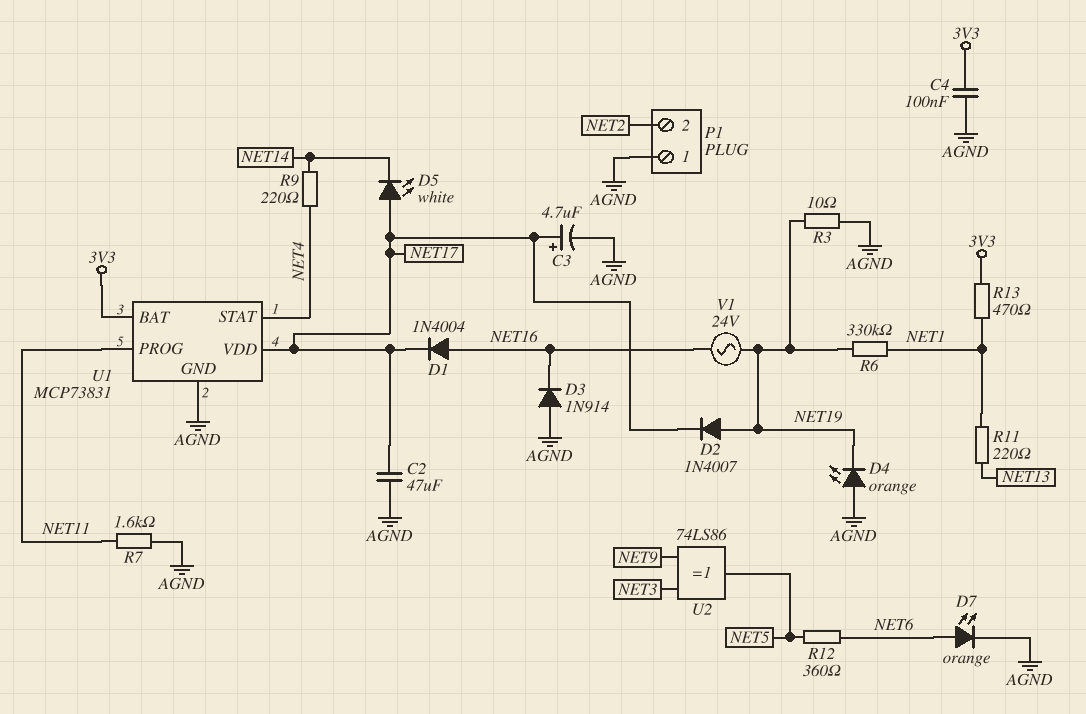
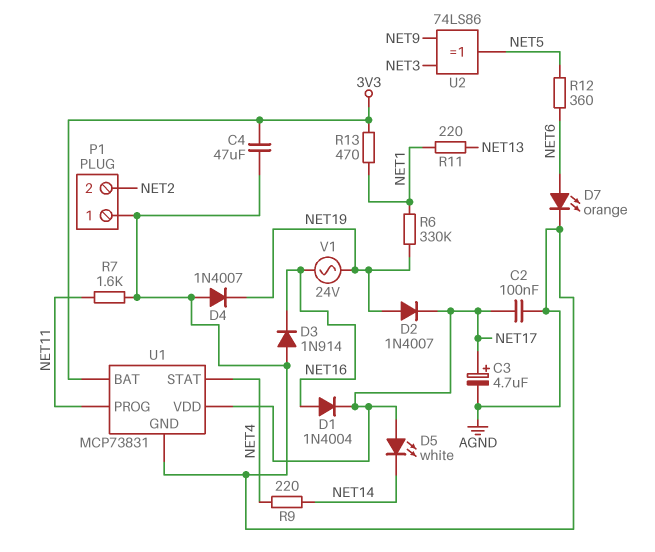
C2: 47uF (AGND, NET17) -> 100nF (AGND, NET17)
C4: 100nF (3V3, AGND) -> 47uF (3V3, AGND)
D4: LED orange (A AGND, K NET19) -> diode 1N4007 (A AGND, K NET19)
R3: 10 (AGND, NET19) -> none

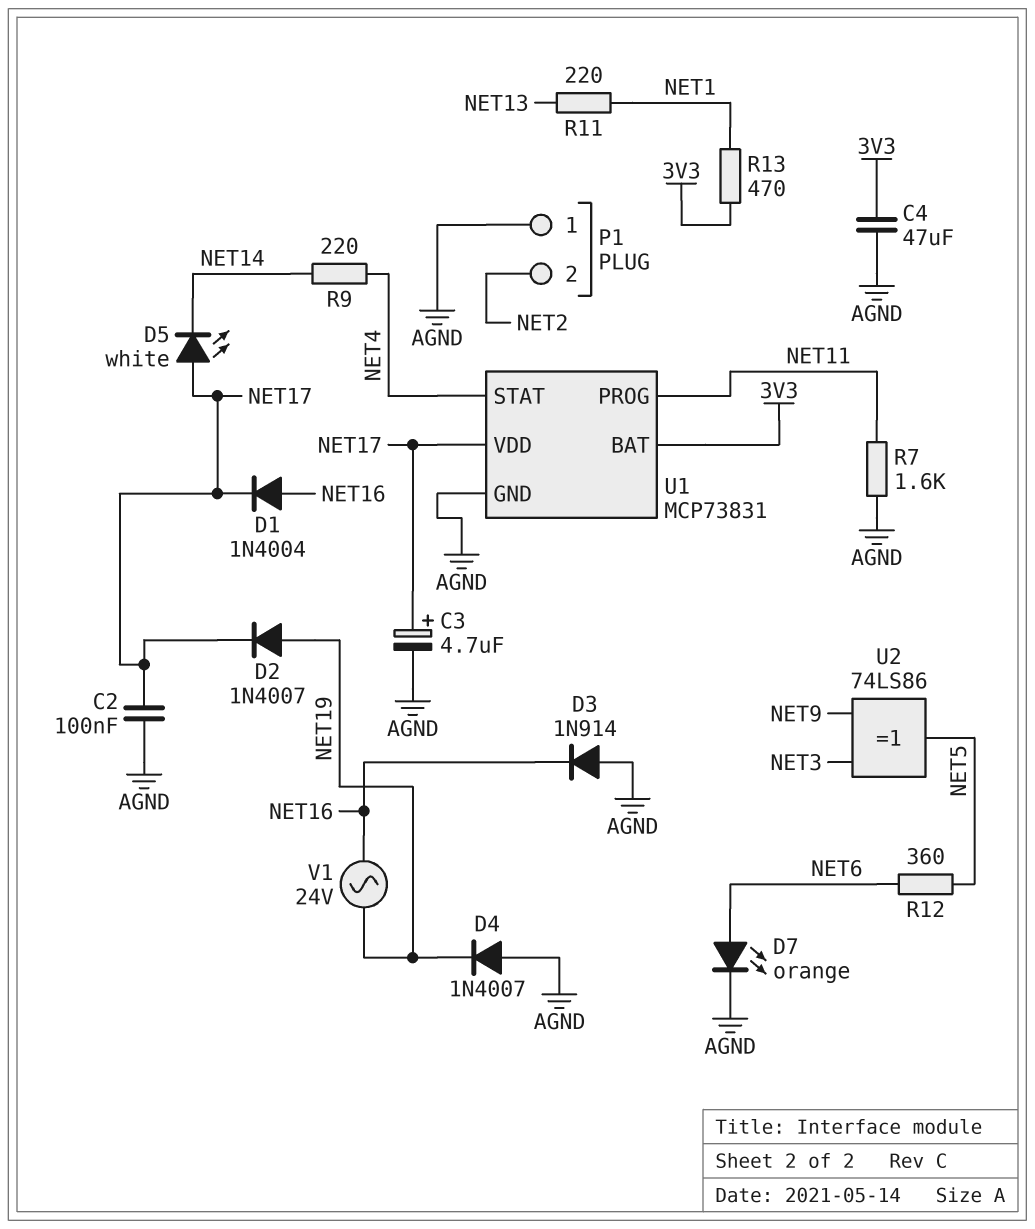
R6: 330k (NET1, NET19) -> none

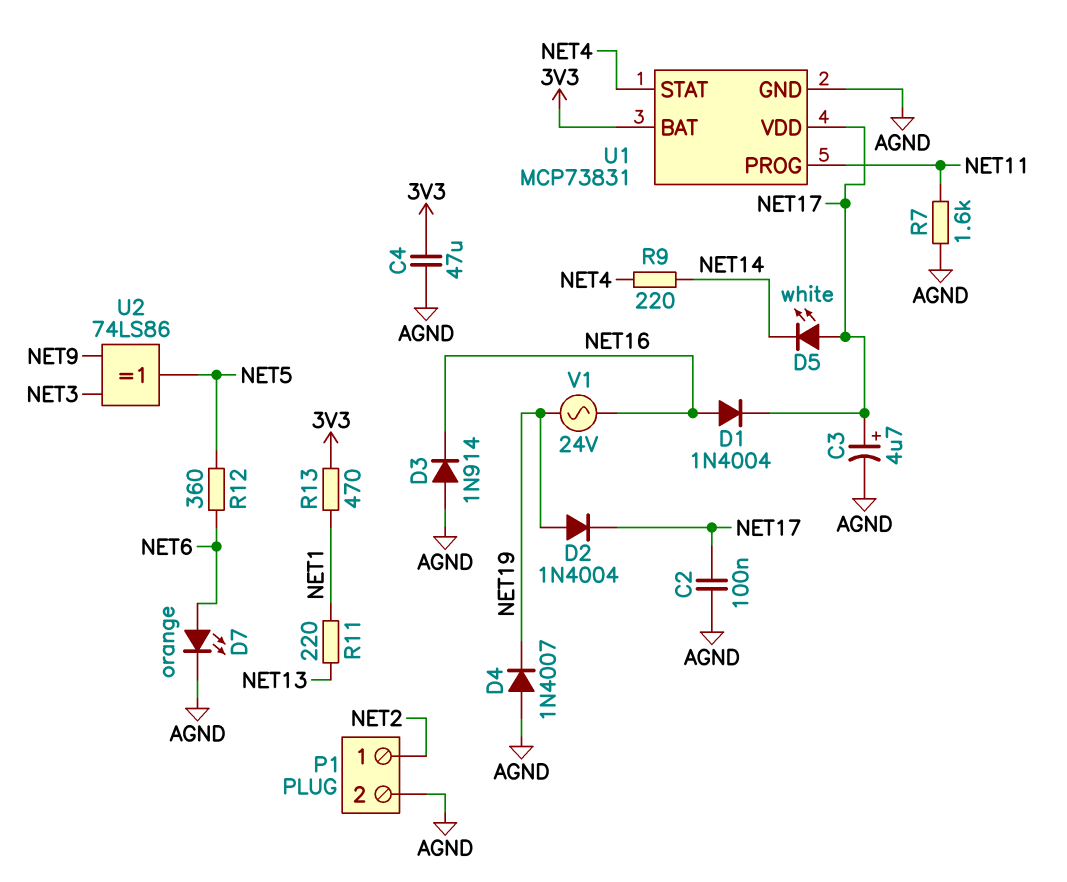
D2: diode 1N4007 (A NET19, K NET17) -> diode 1N4004 (A NET19, K NET17)
P1 pin 1: AGND -> NET2
P1 pin 2: NET2 -> AGND

